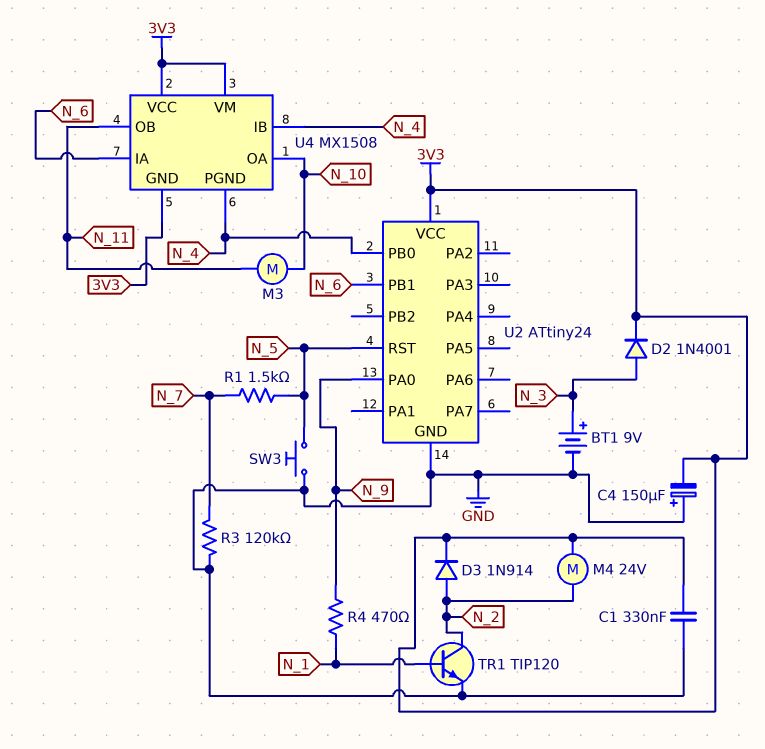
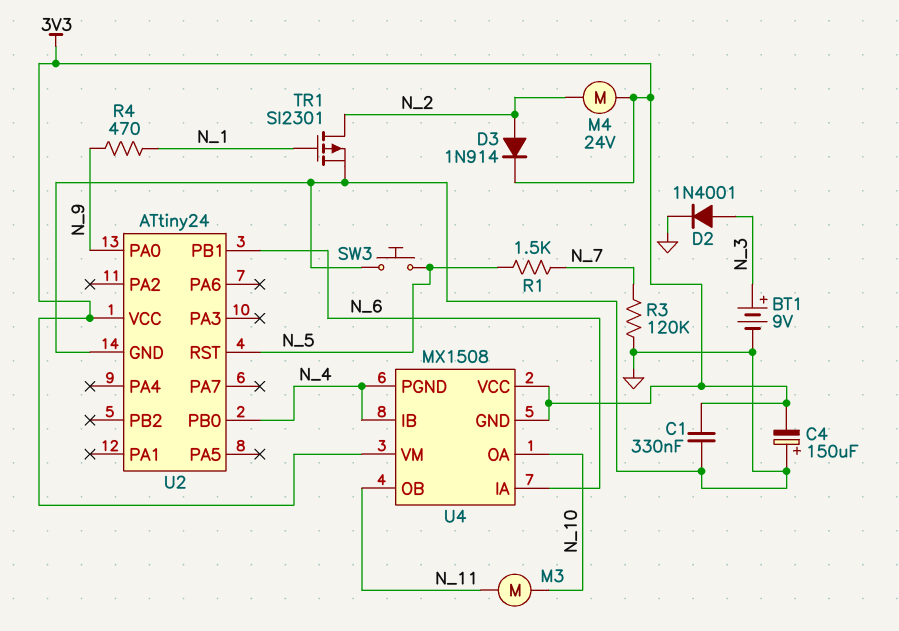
D2: diode 1N4001 (A N_3, K 3V3) -> diode 1N4001 (A N_3, K GND)
TR1: NPN TIP120 (B N_1, C N_2, E GND) -> PMOS SI2301 (G N_1, D N_2, S GND)

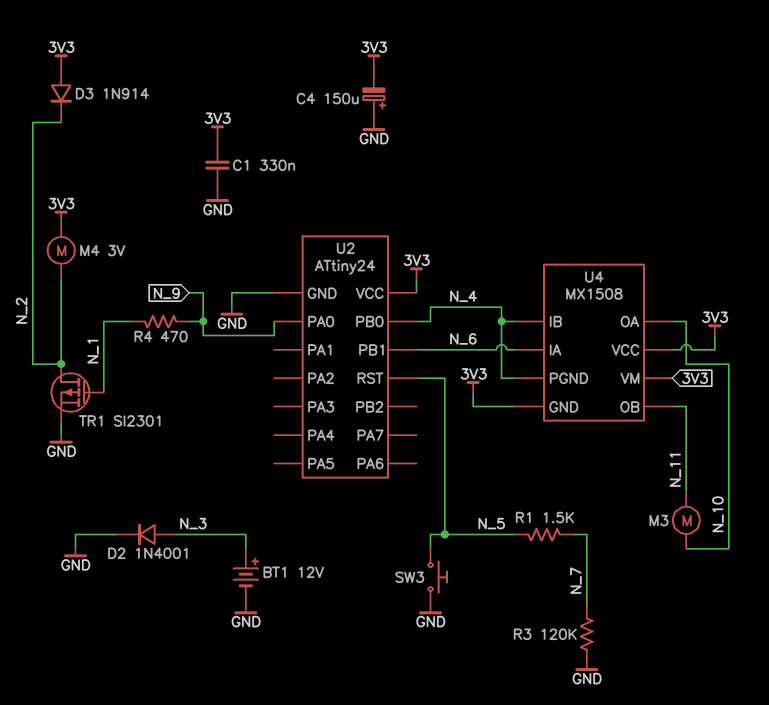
BT1: 9V (plus N_3, minus GND) -> 12V (plus N_3, minus GND)
D3: diode 1N914 (A N_2, K 3V3) -> diode 1N914 (A 3V3, K N_2)
M4: motor 24V (3V3, N_2) -> motor 3V (3V3, N_2)

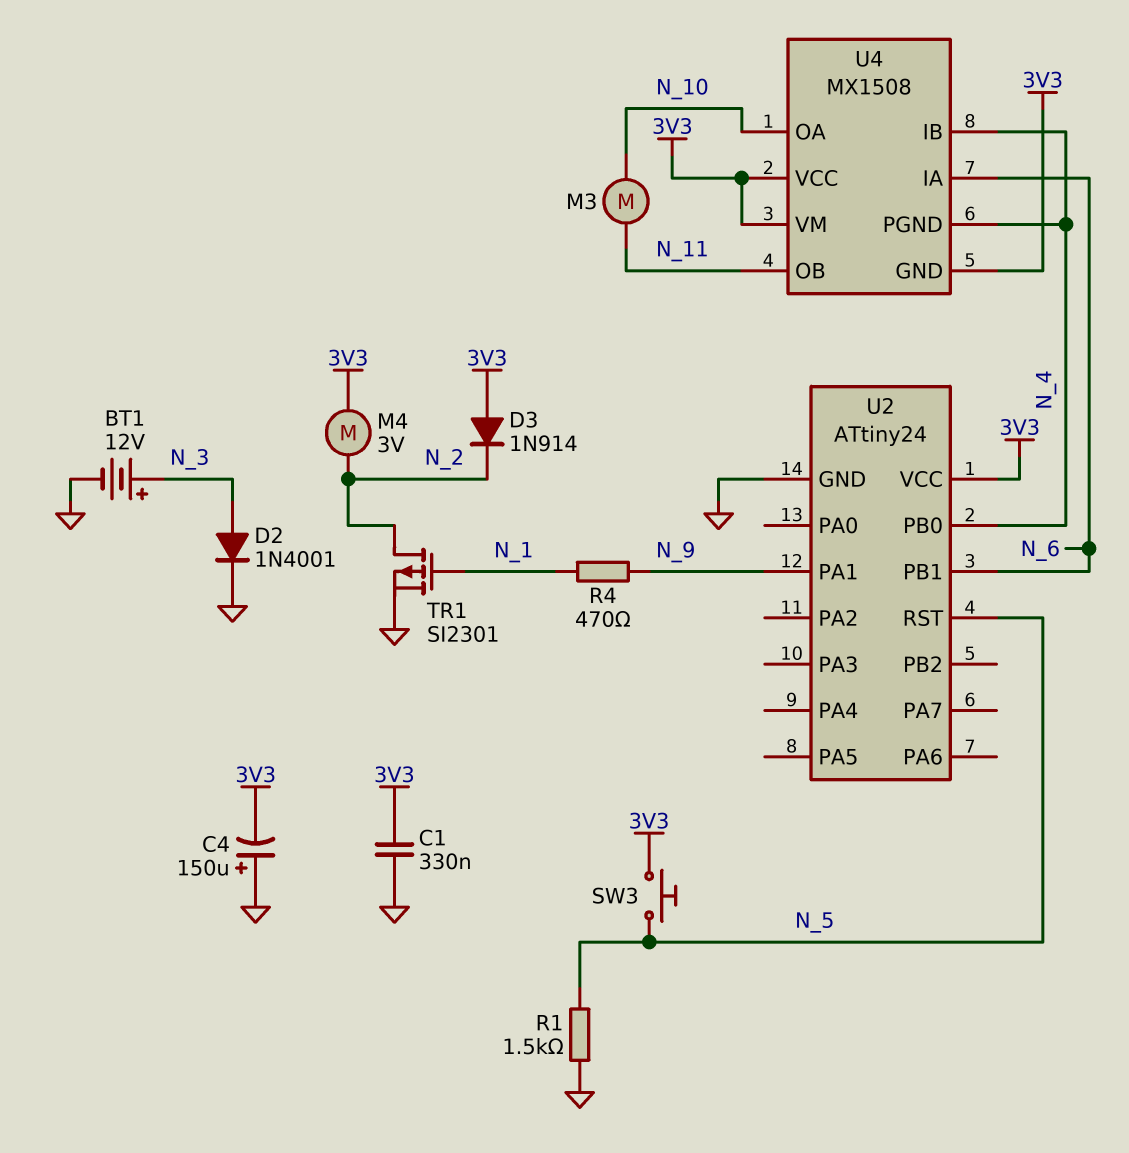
R1: 1.5k (N_5, N_7) -> 1.5k (GND, N_5)
R3: 120k (GND, N_7) -> none
SW3: button (GND, N_5) -> button (3V3, N_5)
U2 pin PA0: N_9 -> none
U2 pin PA1: none -> N_9

